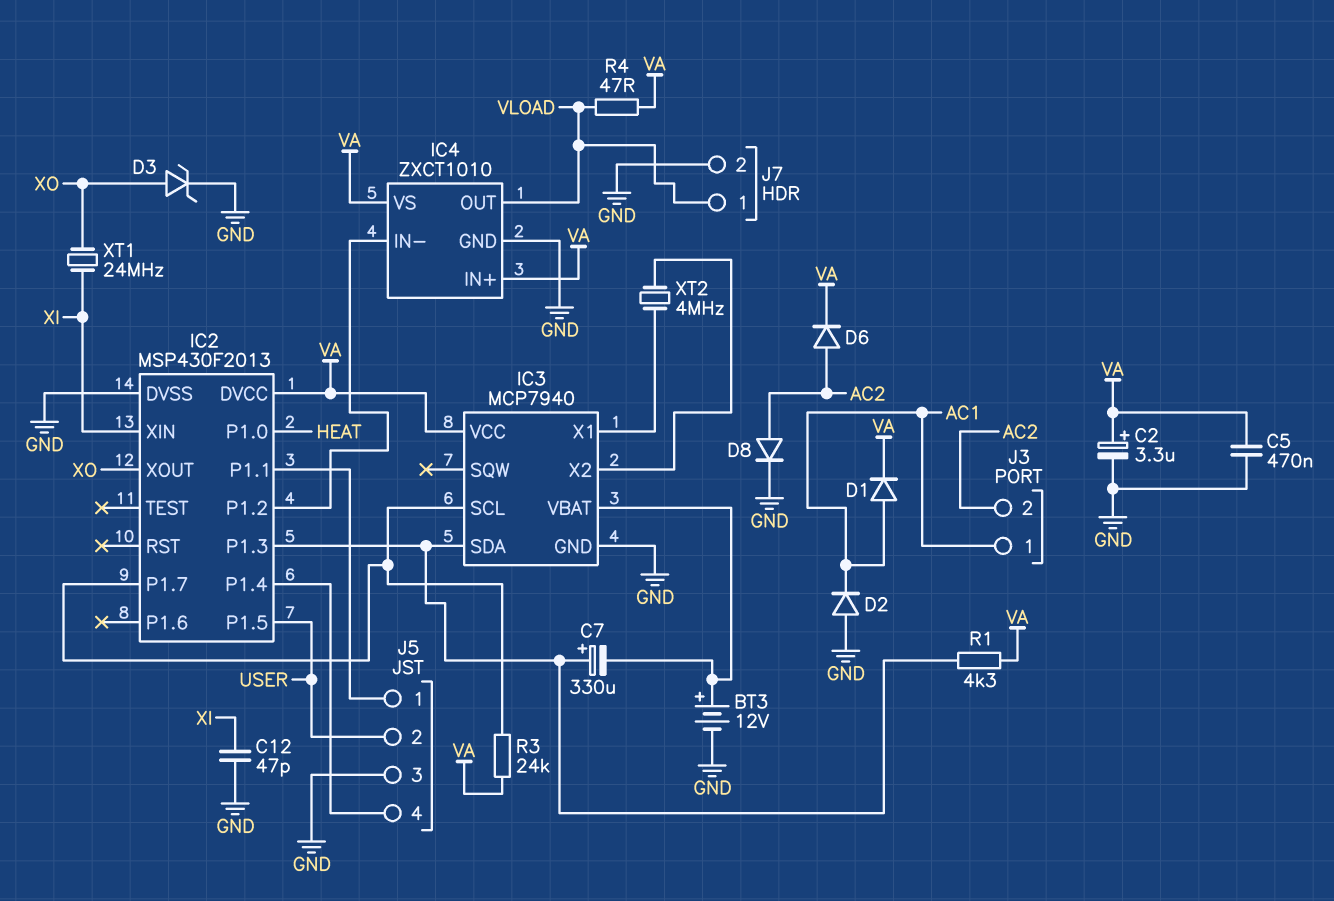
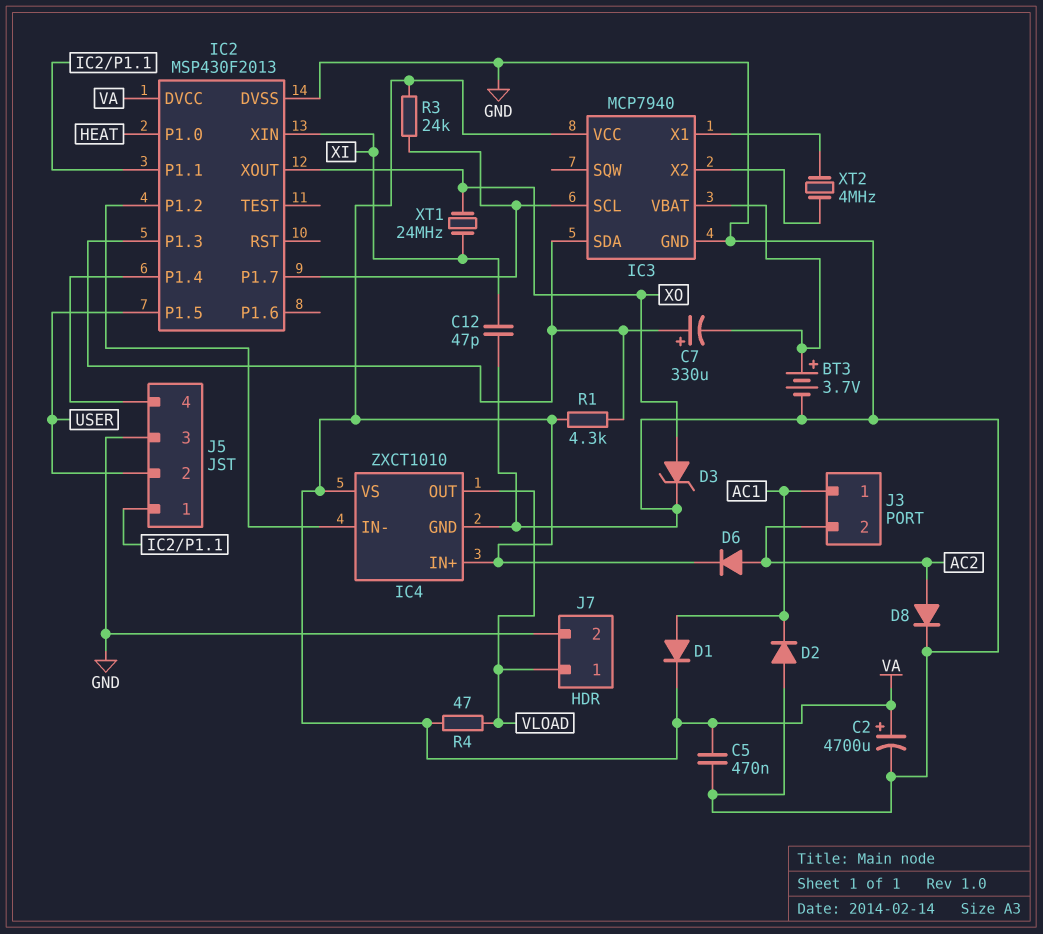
BT3: 12V (plus IC3/VBAT, minus GND) -> 3.7V (plus IC3/VBAT, minus GND)
C2: 3.3uF (plus VA, minus GND) -> 4700uF (plus VA, minus GND)

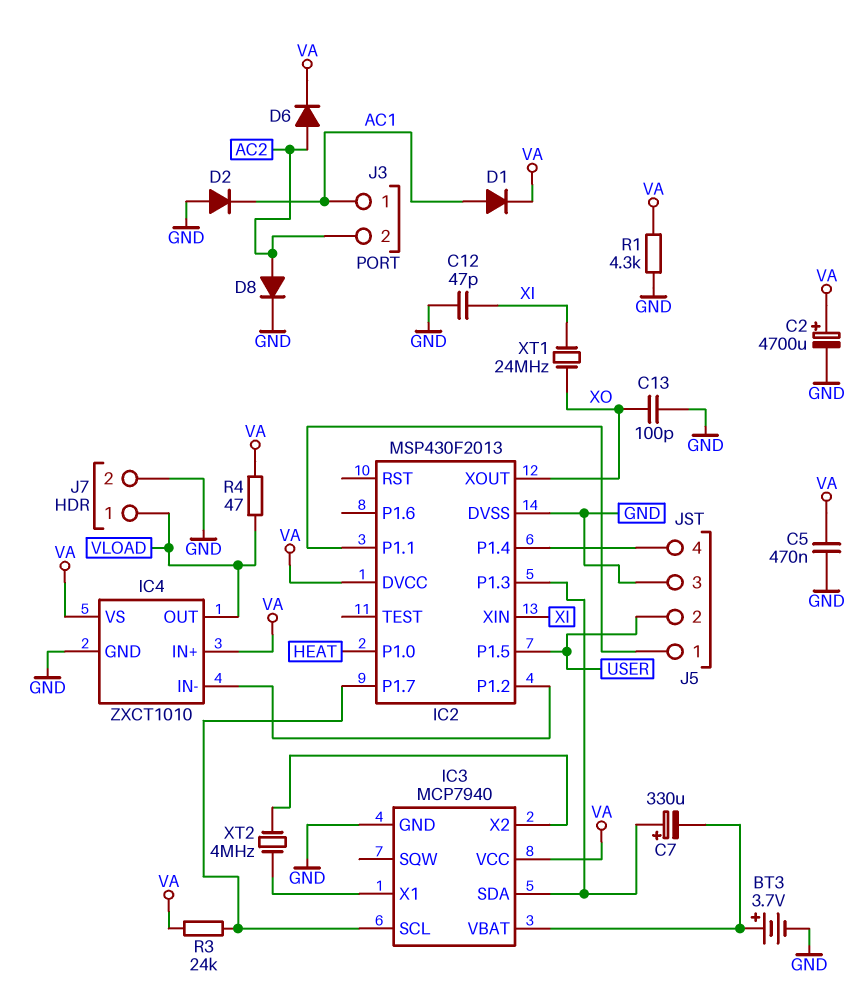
C13: none -> 100pF (GND, XO)
D3: zener (A XO, K GND) -> none
R1: 4.3k (IC2/P1.3, VA) -> 4.3k (GND, VA)

